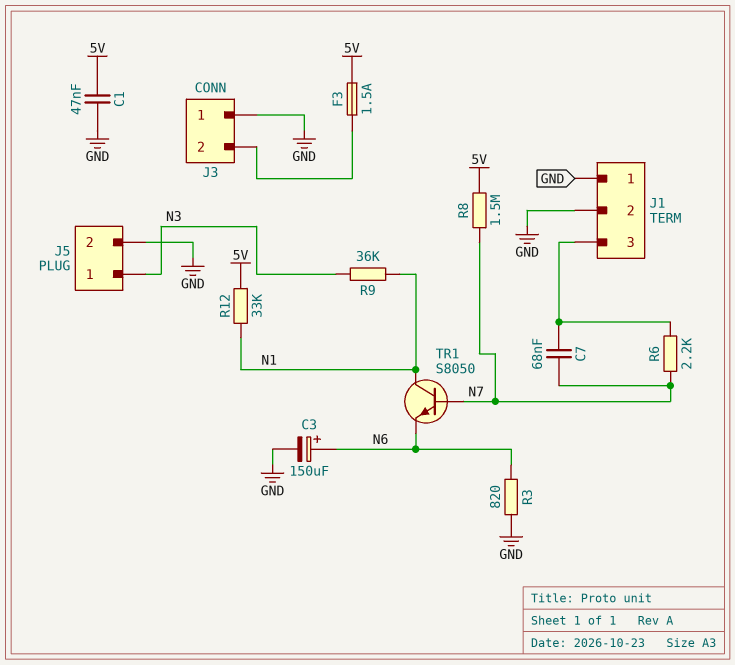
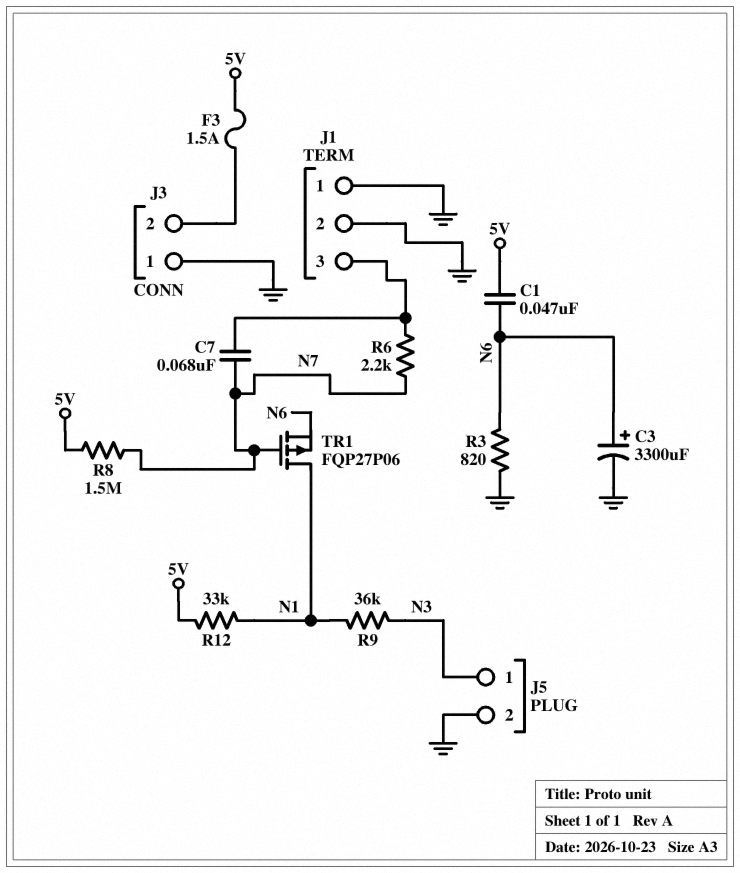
C1: 47nF (5V, GND) -> 47nF (5V, N6)
C3: 150uF (plus N6, minus GND) -> 3300uF (plus N6, minus GND)
TR1: NPN S8050 (B N7, C N1, E N6) -> PMOS FQP27P06 (G N7, D N1, S N6)

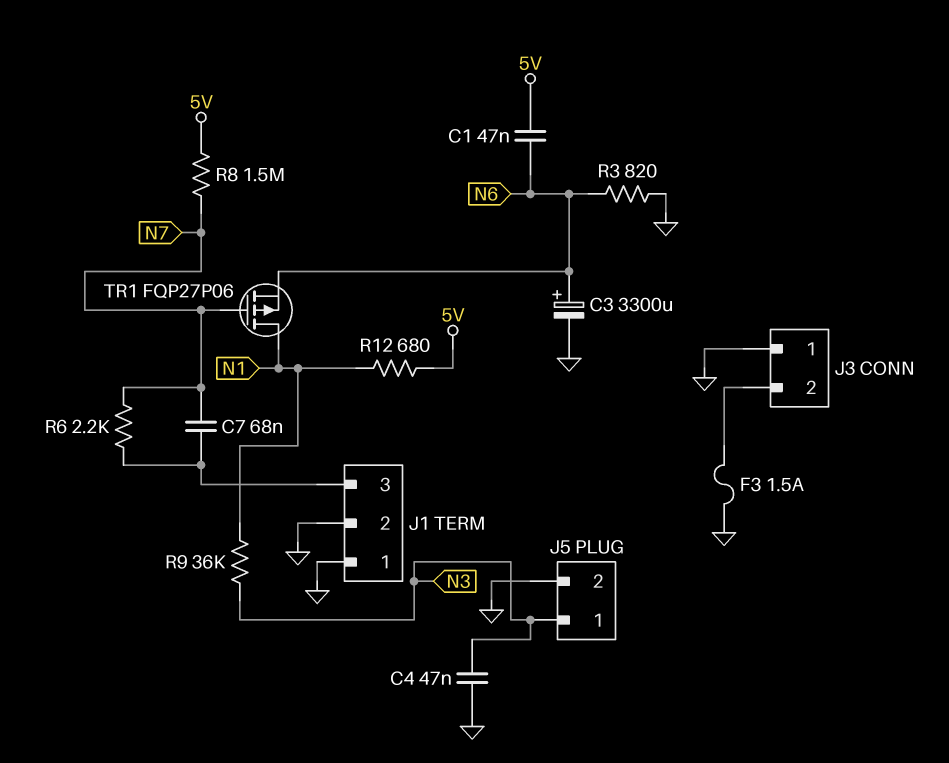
C4: none -> 47nF (GND, N3)
F3: 1.5A (5V, J3/2) -> 1.5A (GND, J3/2)
R12: 33k (5V, N1) -> 680 (5V, N1)

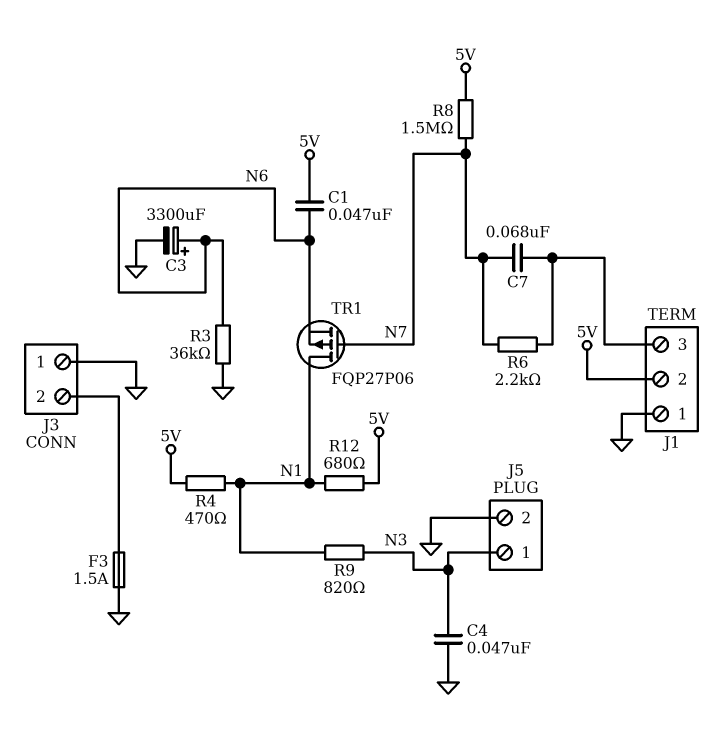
J1 pin 2: GND -> 5V
R3: 820 (GND, N6) -> 36k (GND, N6)
R4: none -> 470 (5V, N1)
R9: 36k (N1, N3) -> 820 (N1, N3)

